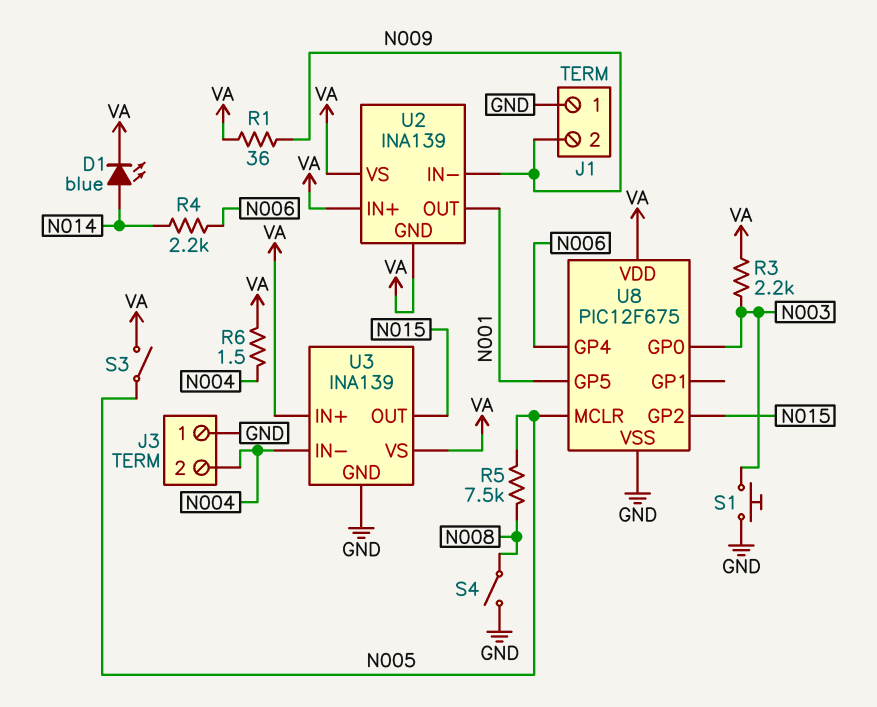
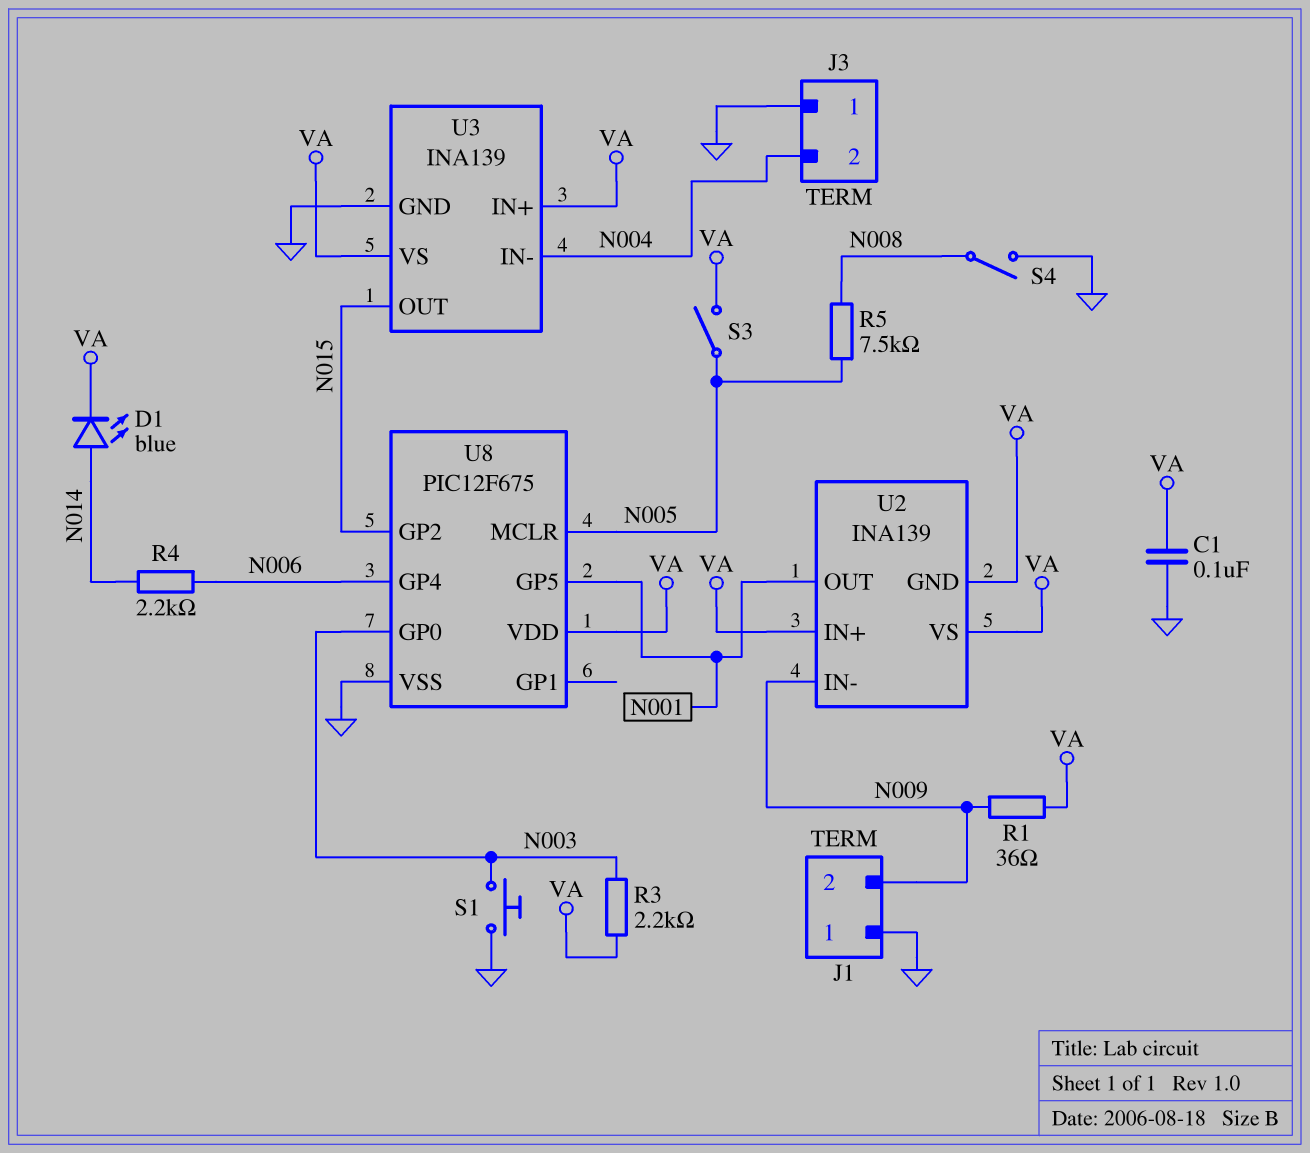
C1: none -> 100nF (GND, VA)
R6: 1.5 (N004, VA) -> none

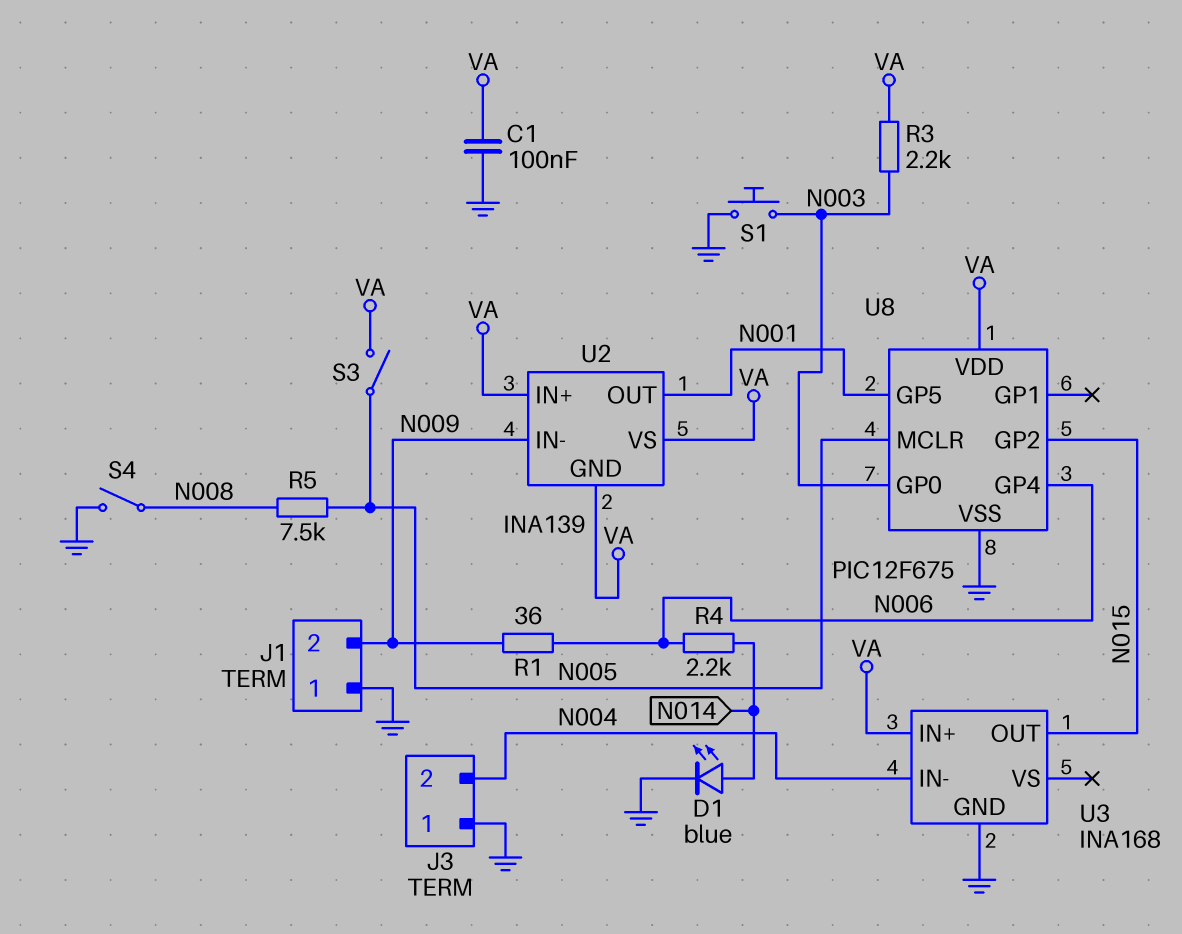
D1: LED blue (A N014, K VA) -> LED blue (A N014, K GND)
R1: 36 (N009, VA) -> 36 (N006, N009)
U3: INA139 -> INA168
U3 pin VS: VA -> none

